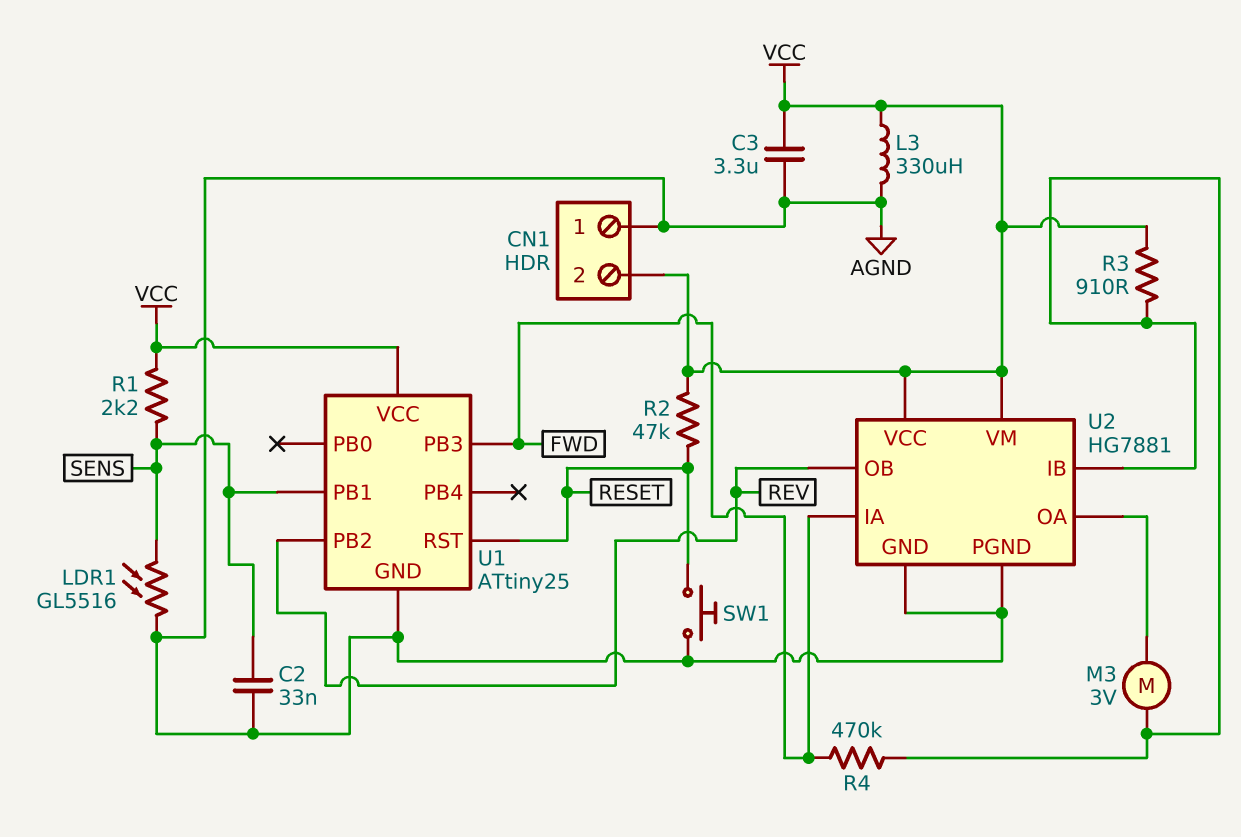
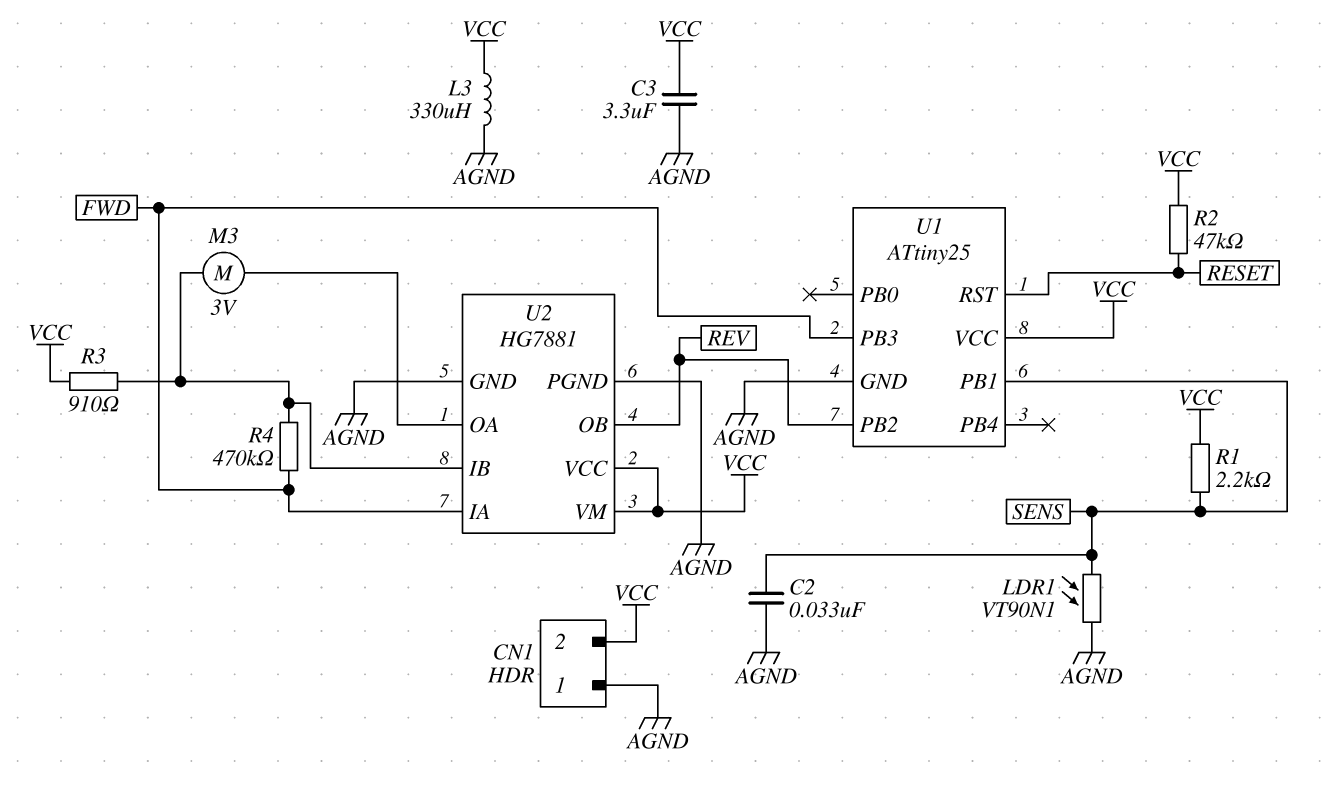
LDR1: GL5516 (AGND, SENS) -> VT90N1 (AGND, SENS)
SW1: button (AGND, RESET) -> none

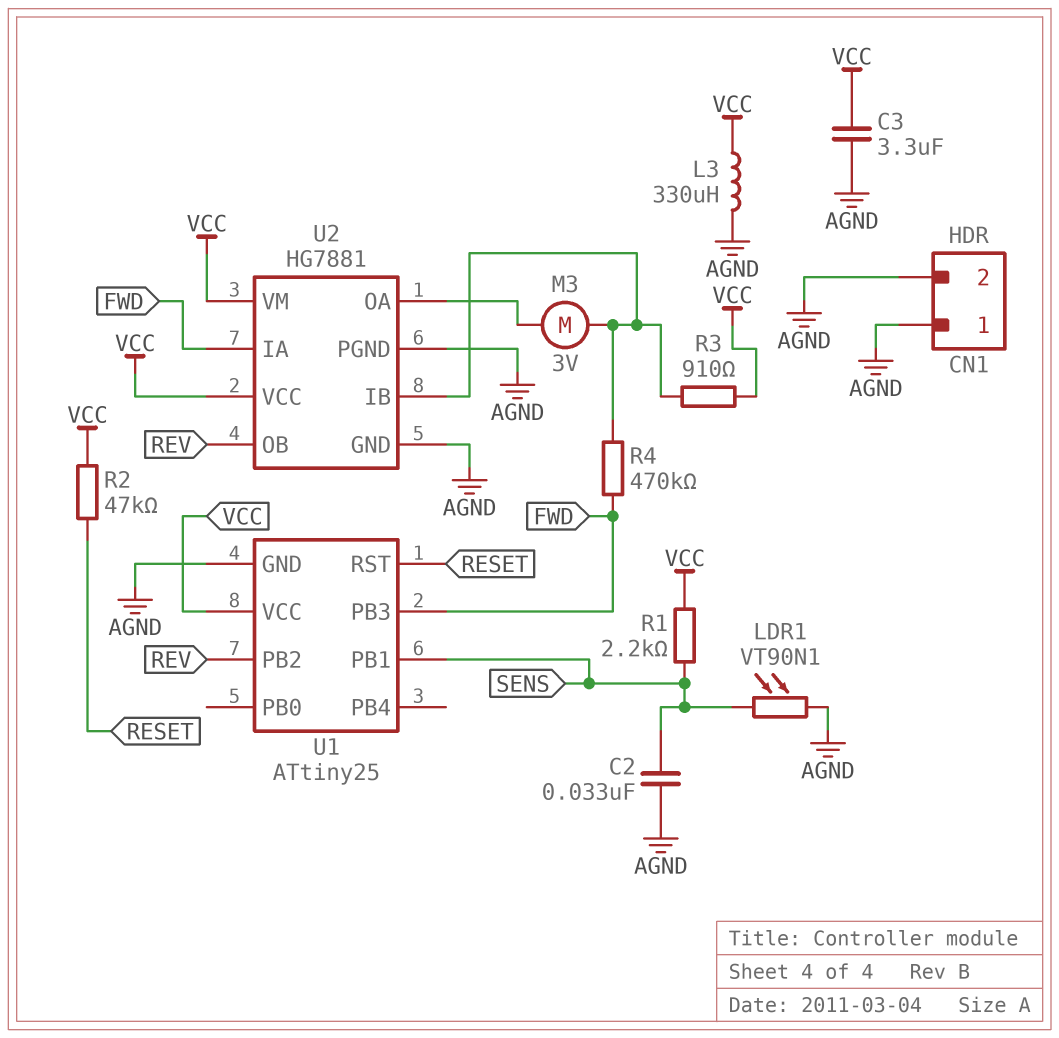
CN1 pin 2: VCC -> AGND

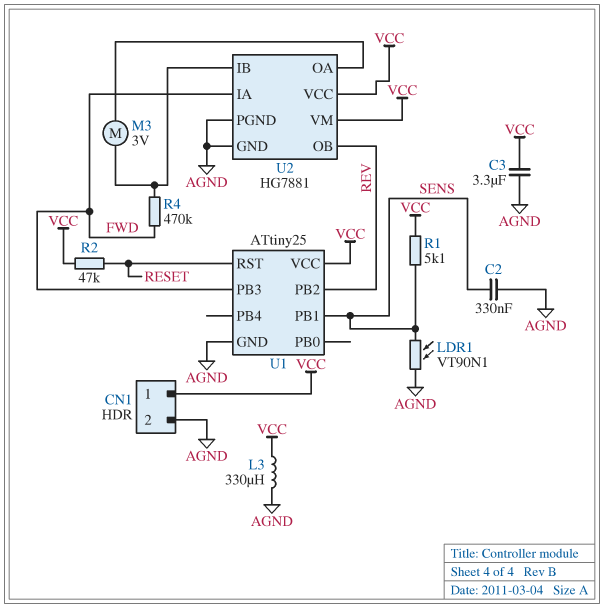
C2: 33nF (AGND, SENS) -> 330nF (AGND, SENS)
CN1 pin 1: AGND -> VCC
R1: 2.2k (SENS, VCC) -> 5.1k (SENS, VCC)
R3: 910 (U2/IB, VCC) -> none

